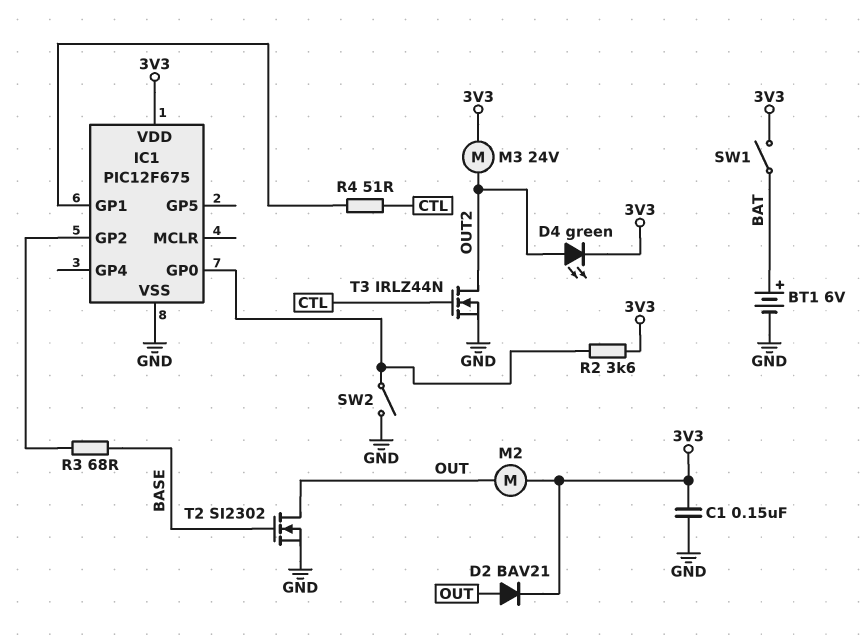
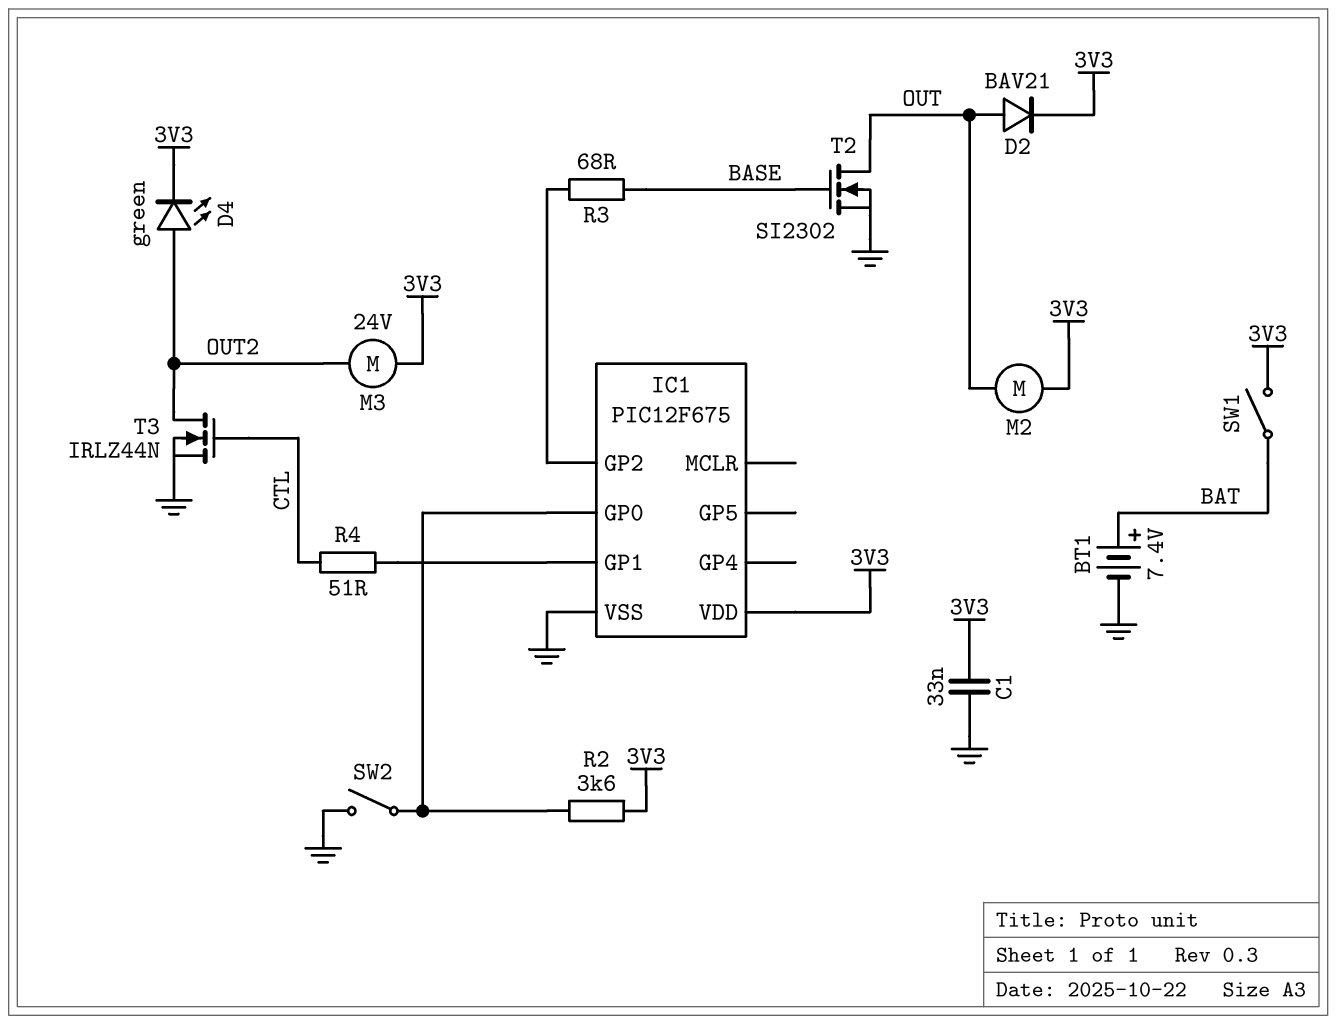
BT1: 6V (plus BAT, minus GND) -> 7.4V (plus BAT, minus GND)
C1: 150nF (3V3, GND) -> 33nF (3V3, GND)

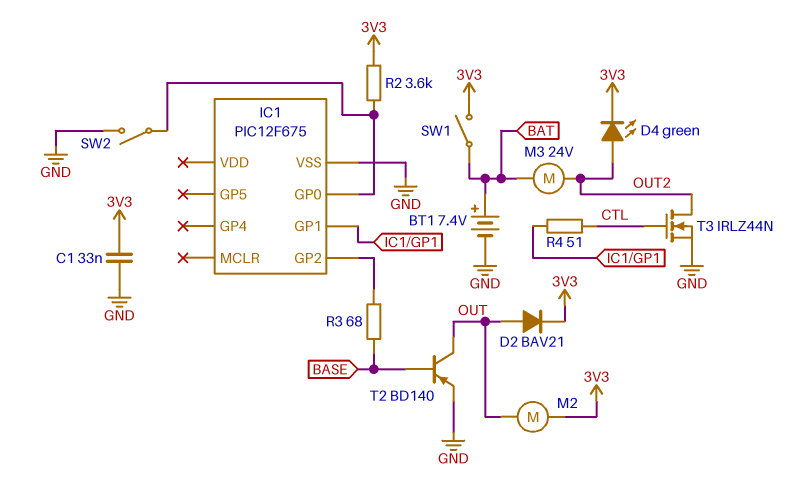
IC1 pin VDD: 3V3 -> none
M3: motor 24V (3V3, OUT2) -> motor 24V (BAT, OUT2)
T2: NMOS SI2302 (G BASE, D OUT, S GND) -> PNP BD140 (B BASE, C OUT, E GND)

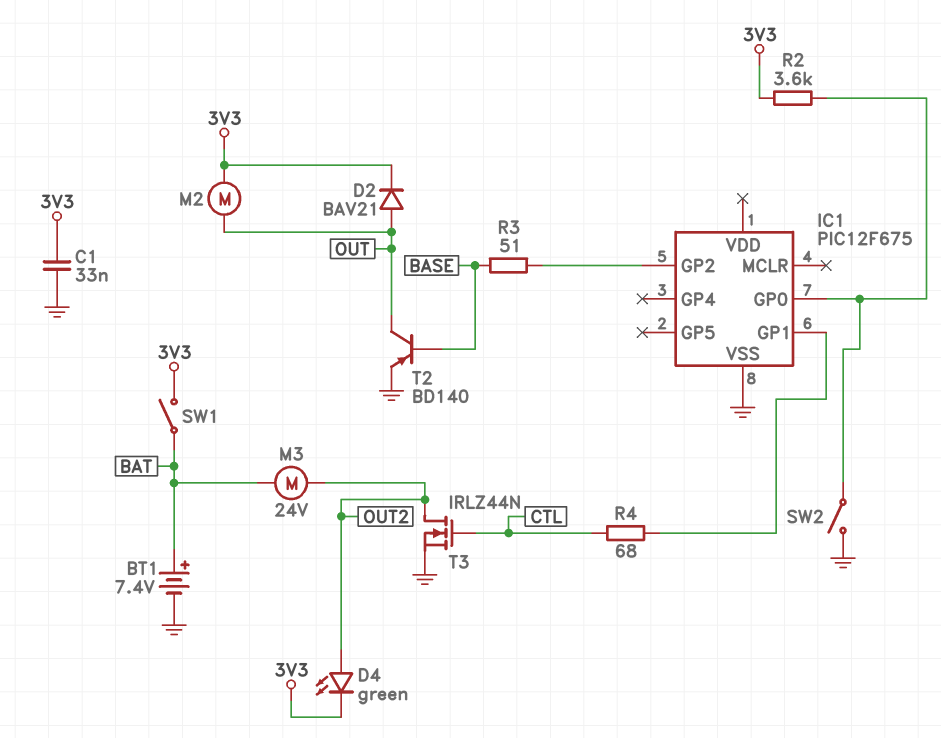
R3: 68 (BASE, IC1/GP2) -> 51 (BASE, IC1/GP2)
R4: 51 (CTL, IC1/GP1) -> 68 (CTL, IC1/GP1)

